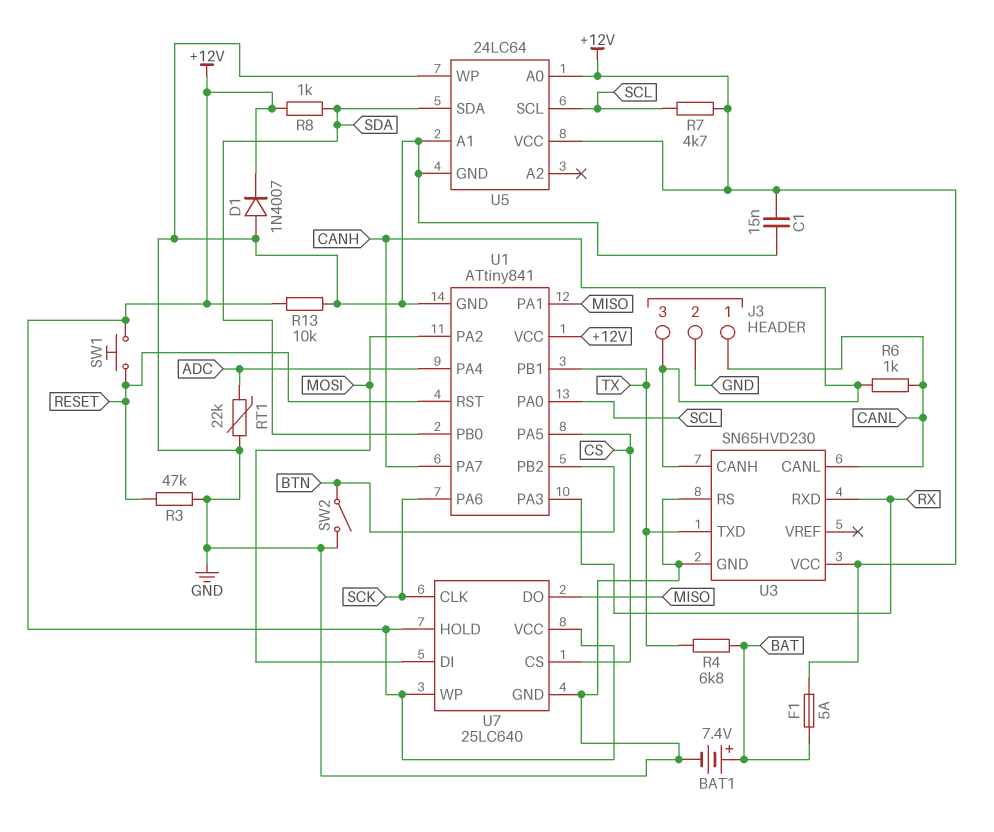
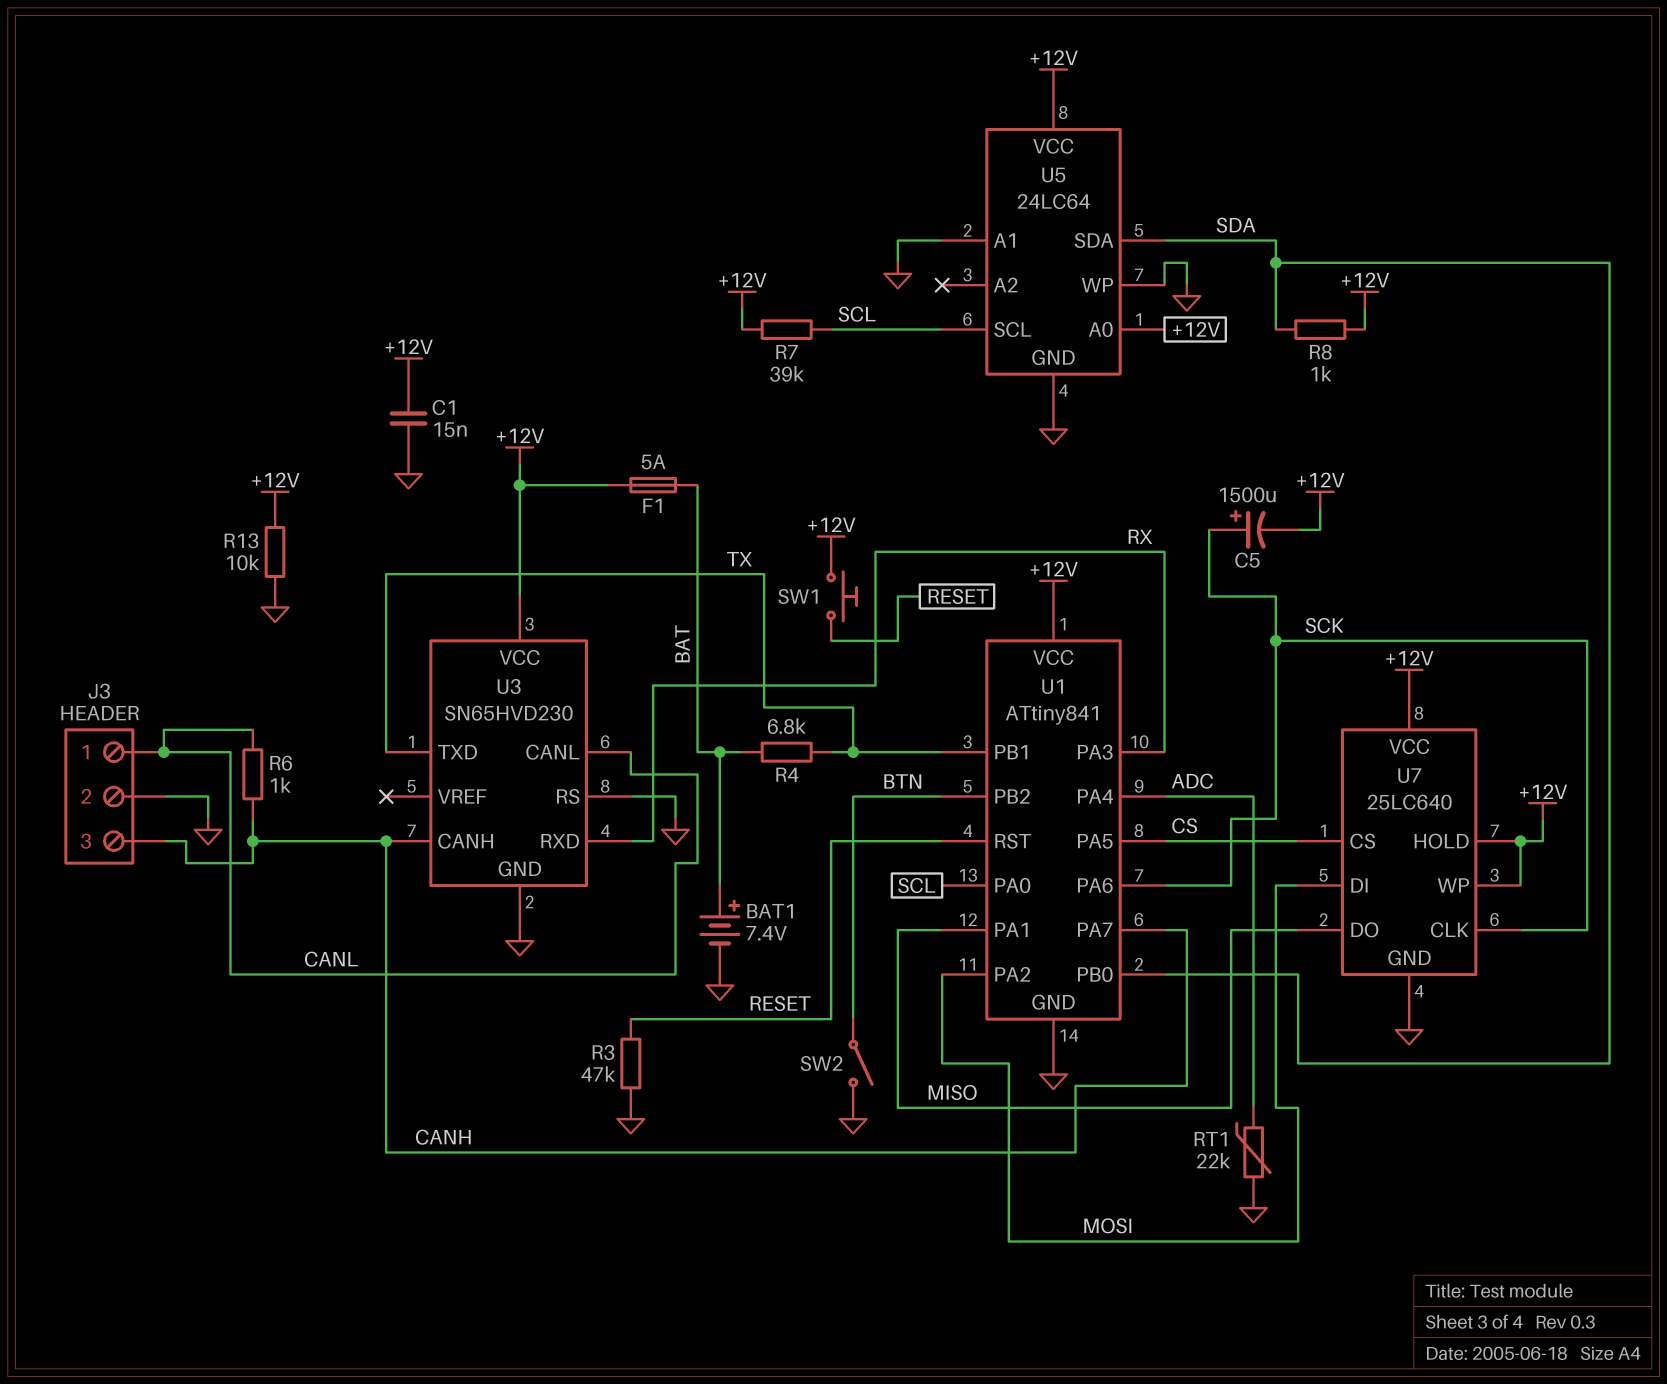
C5: none -> 1500uF (plus SCK, minus +12V)
D1: diode 1N4007 (A GND, K +12V) -> none
R7: 4.7k (+12V, SCL) -> 39k (+12V, SCL)

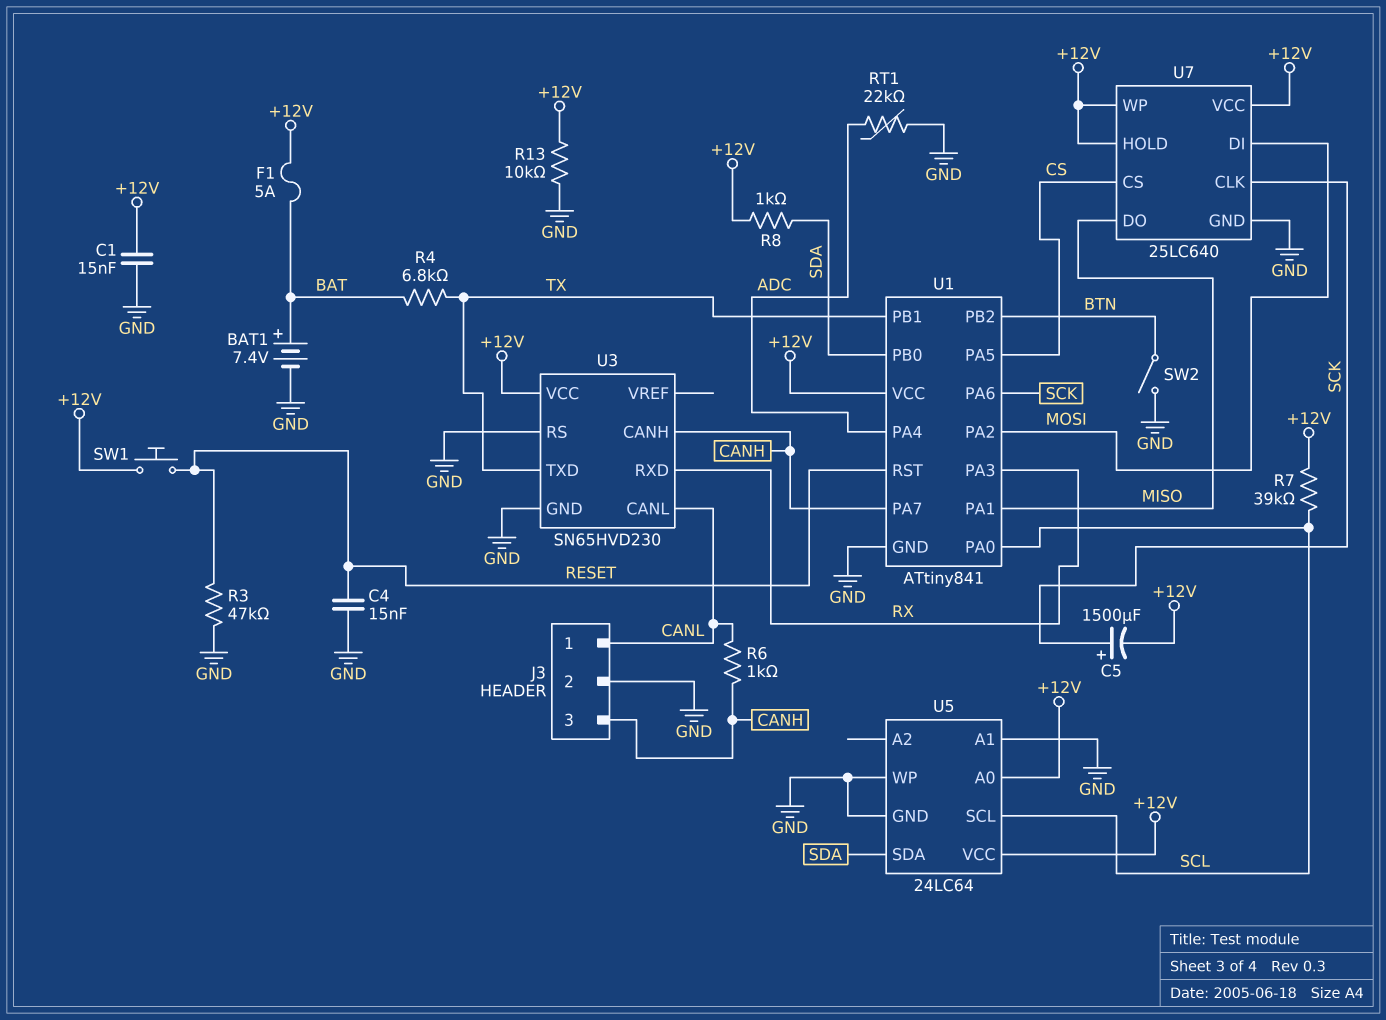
C4: none -> 15nF (GND, RESET)

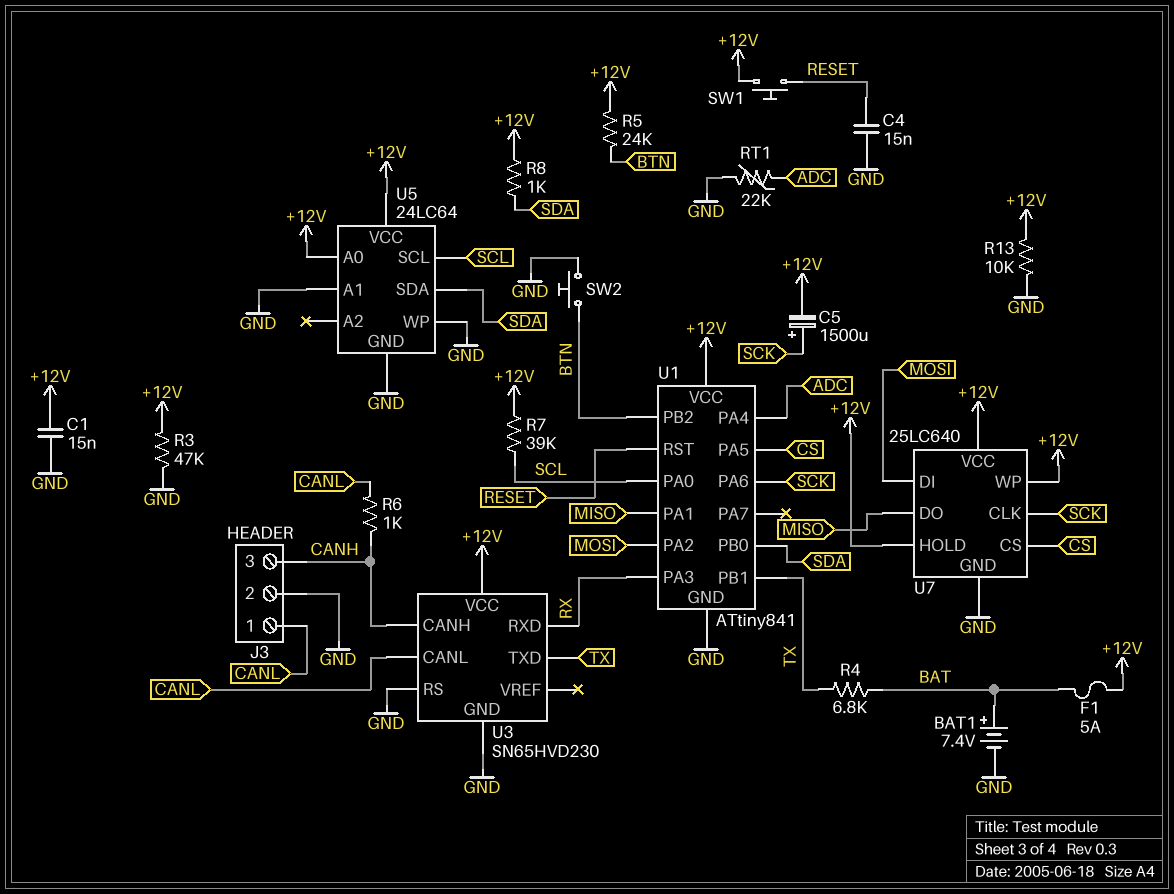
R3: 47k (GND, RESET) -> 47k (+12V, GND)
R5: none -> 24k (+12V, BTN)
SW2: switch (BTN, GND) -> button (BTN, GND)
U1 pin PA7: CANH -> none

